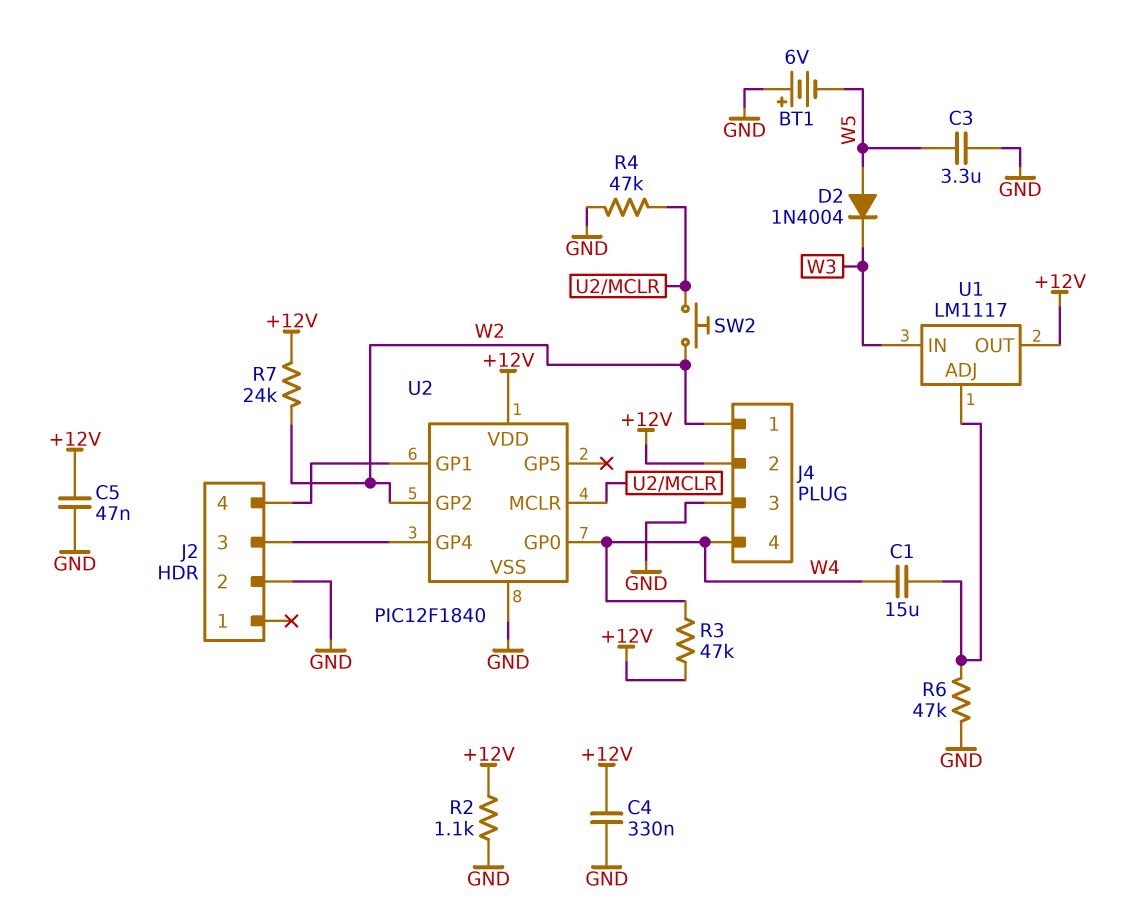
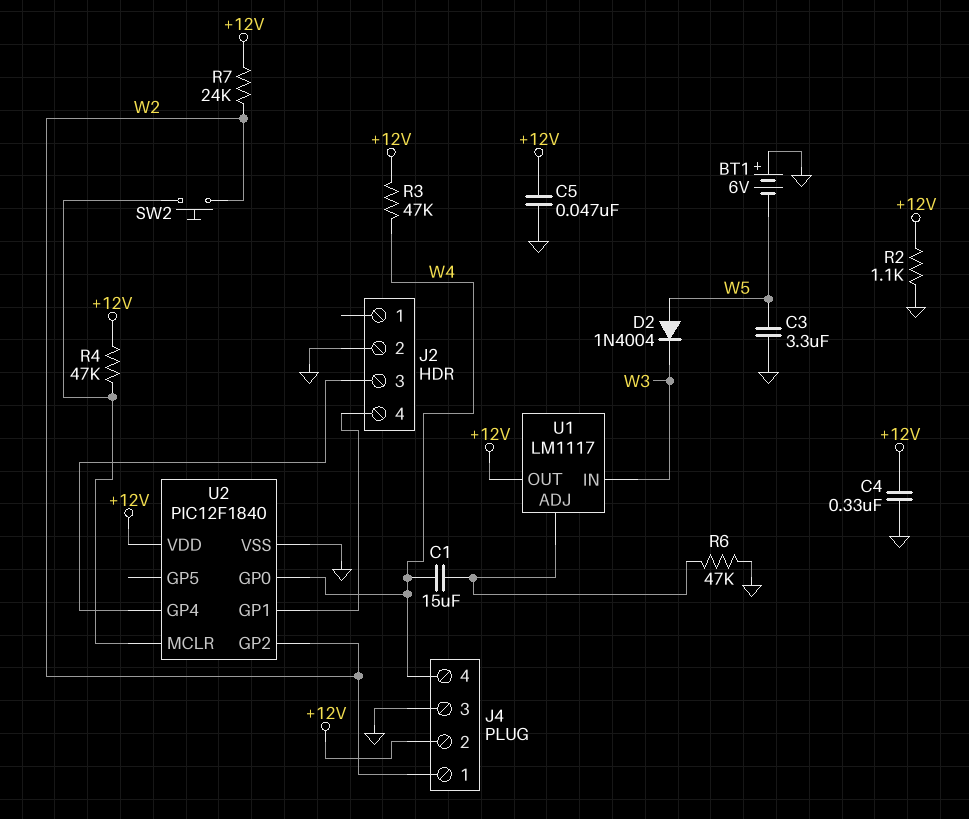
R4: 47k (GND, U2/MCLR) -> 47k (+12V, U2/MCLR)

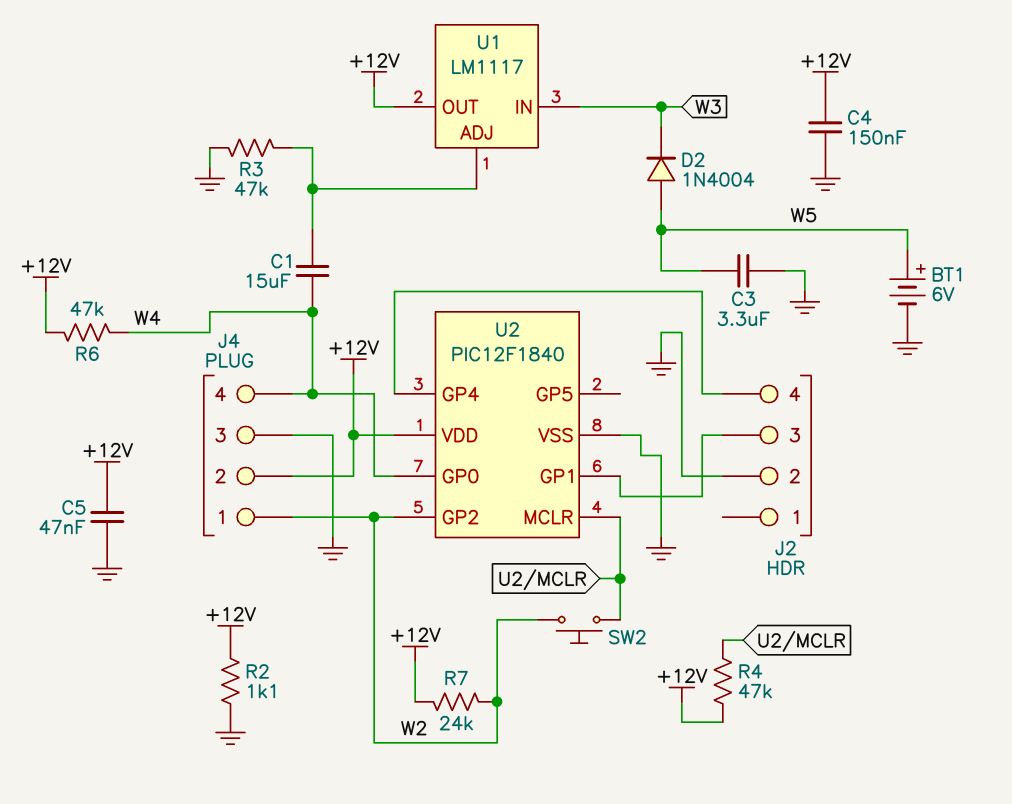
BT1: 6V (plus GND, minus W5) -> 6V (plus W5, minus GND)
C4: 330nF (+12V, GND) -> 150nF (+12V, GND)
R3: 47k (+12V, W4) -> 47k (GND, U1/ADJ)
R6: 47k (GND, U1/ADJ) -> 47k (+12V, W4)
U2 pin GP1: J2/4 -> J2/3
U2 pin GP4: J2/3 -> J2/4

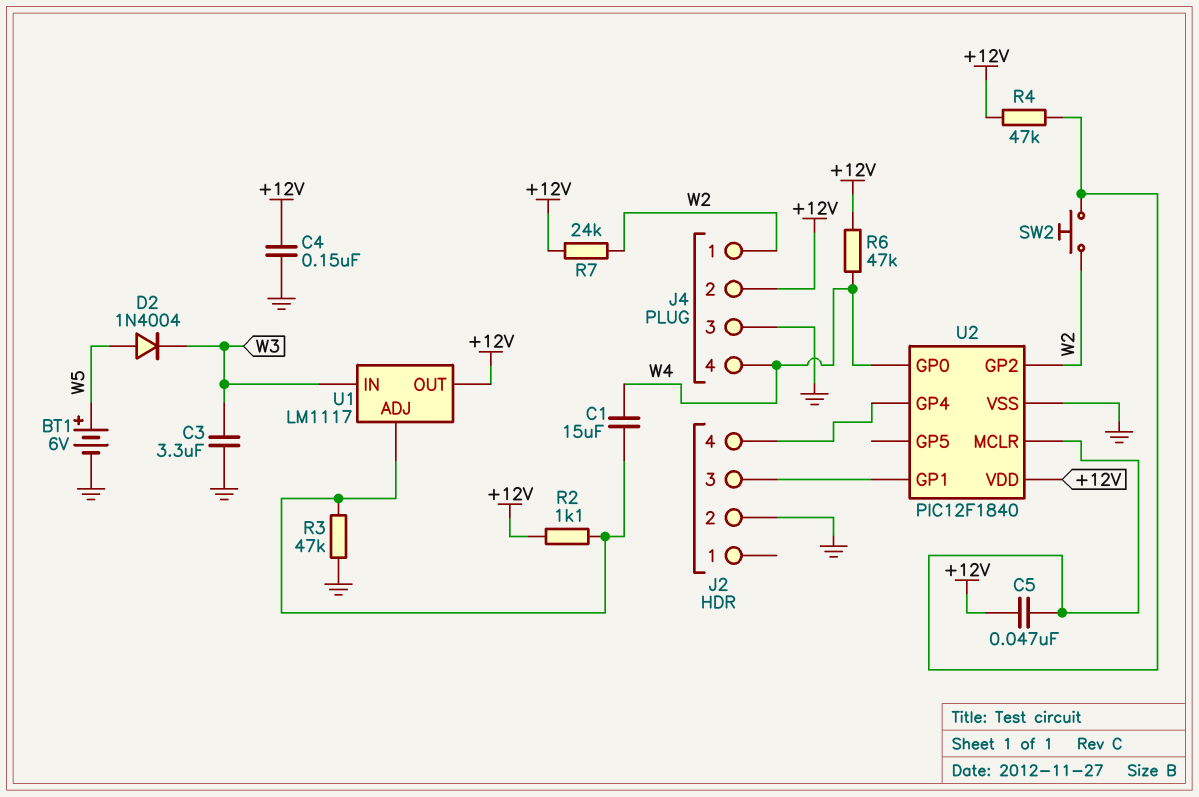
C3: 3.3uF (GND, W5) -> 3.3uF (GND, W3)
C5: 47nF (+12V, GND) -> 47nF (+12V, U2/MCLR)
R2: 1.1k (+12V, GND) -> 1.1k (+12V, U1/ADJ)

